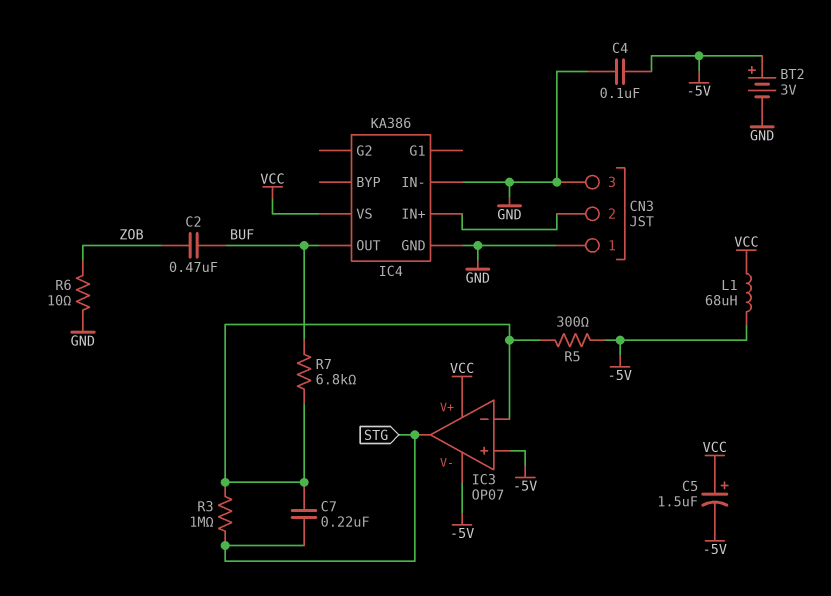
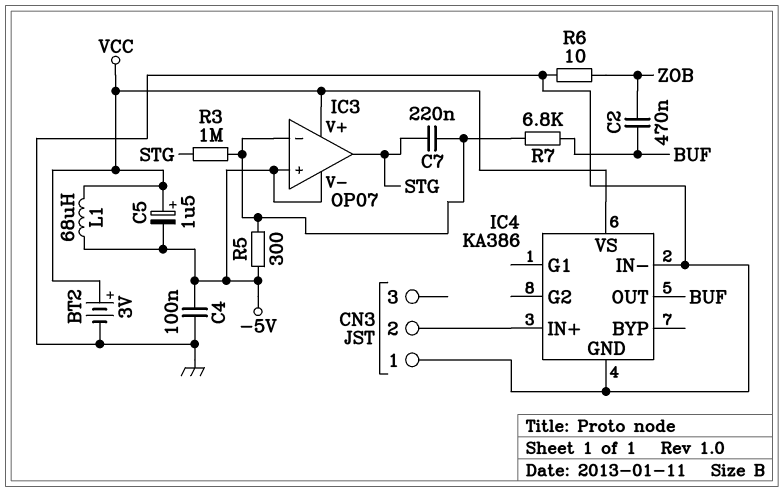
BT2: 3V (plus -5V, minus GND) -> 3V (plus VCC, minus GND)
CN3 pin 3: GND -> none

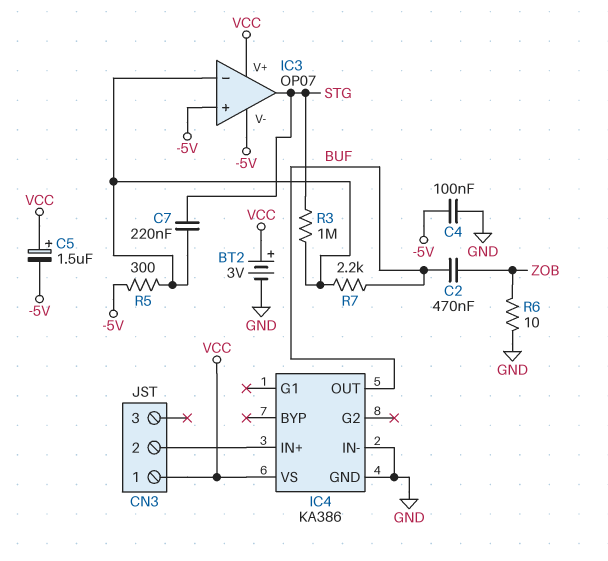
CN3 pin 1: GND -> VCC
L1: 68uH (-5V, VCC) -> none
R7: 6.8k (BUF, IC3/in-) -> 2.2k (BUF, IC3/in-)

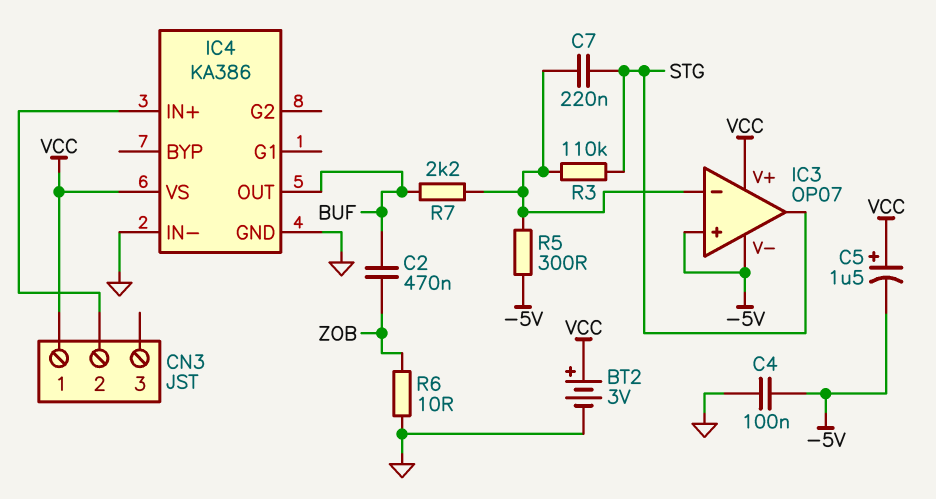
R3: 1M (IC3/in-, STG) -> 110k (IC3/in-, STG)

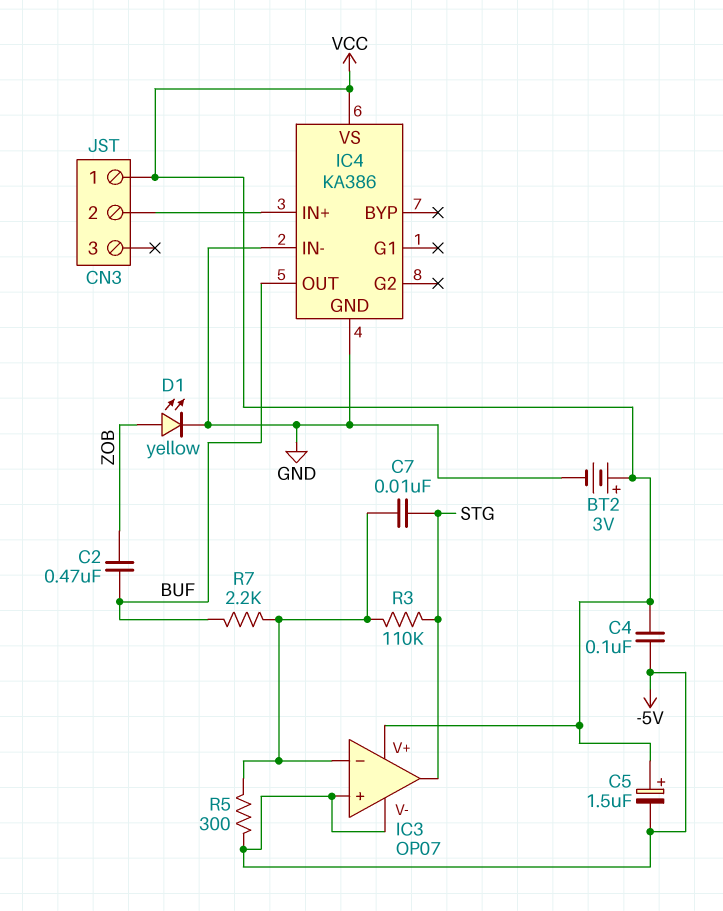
C4: 100nF (-5V, GND) -> 100nF (-5V, VCC)
C7: 220nF (IC3/in-, STG) -> 10nF (IC3/in-, STG)
D1: none -> LED yellow (A ZOB, K GND)
R6: 10 (GND, ZOB) -> none

